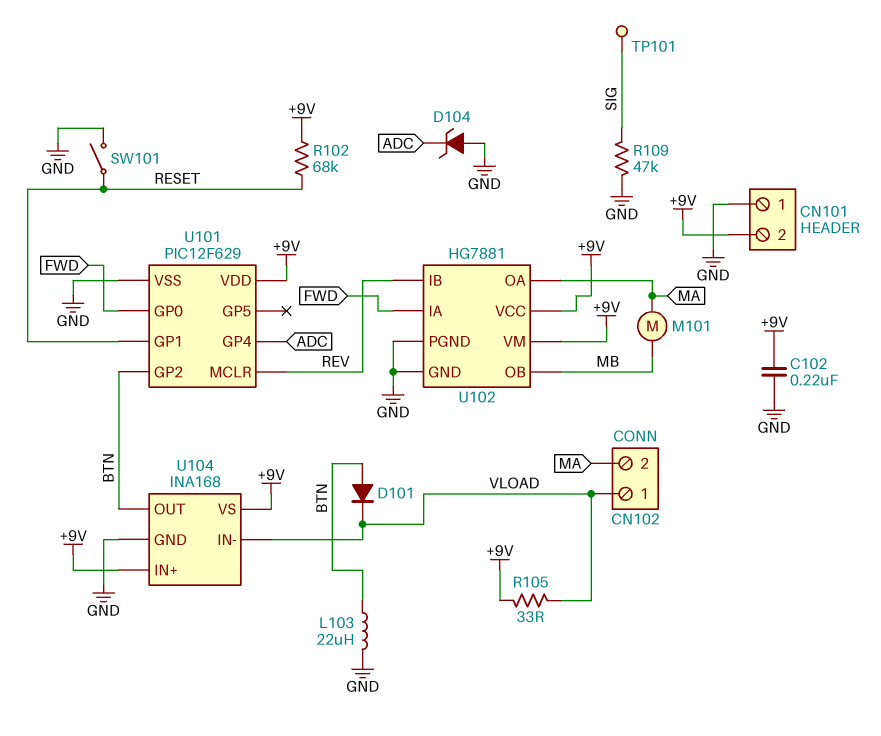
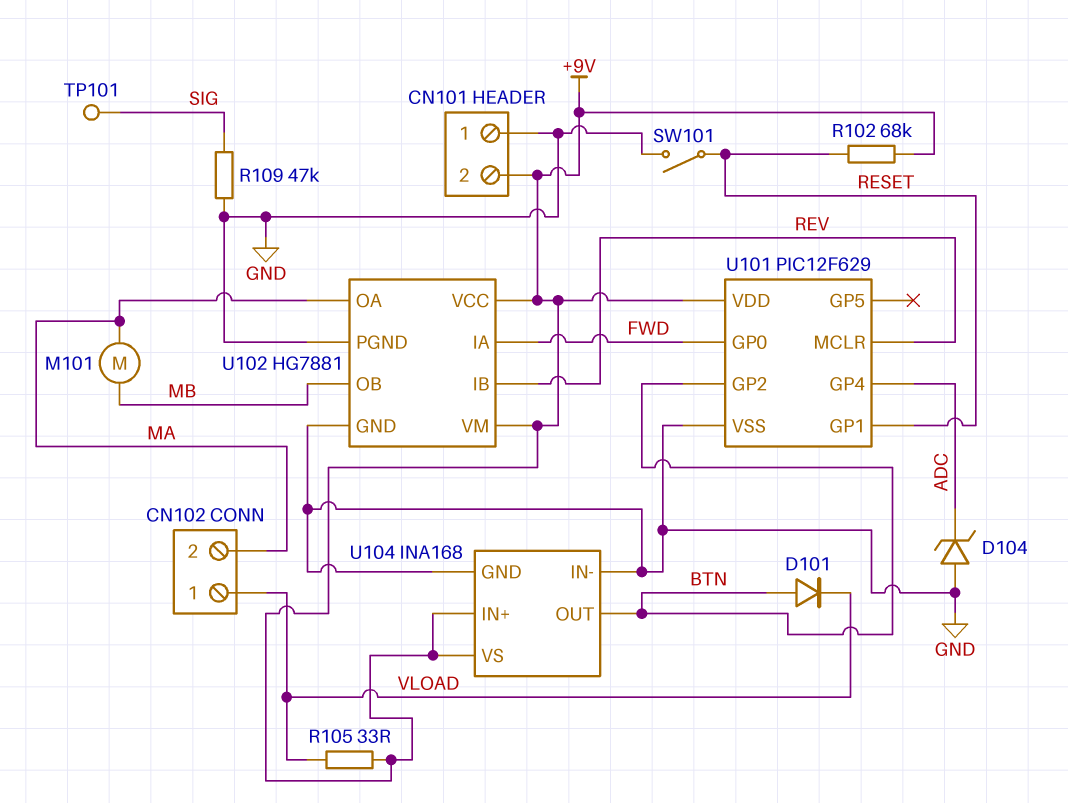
C102: 220nF (+9V, GND) -> none
L103: 22uH (BTN, GND) -> none
U104 pin IN-: VLOAD -> GND

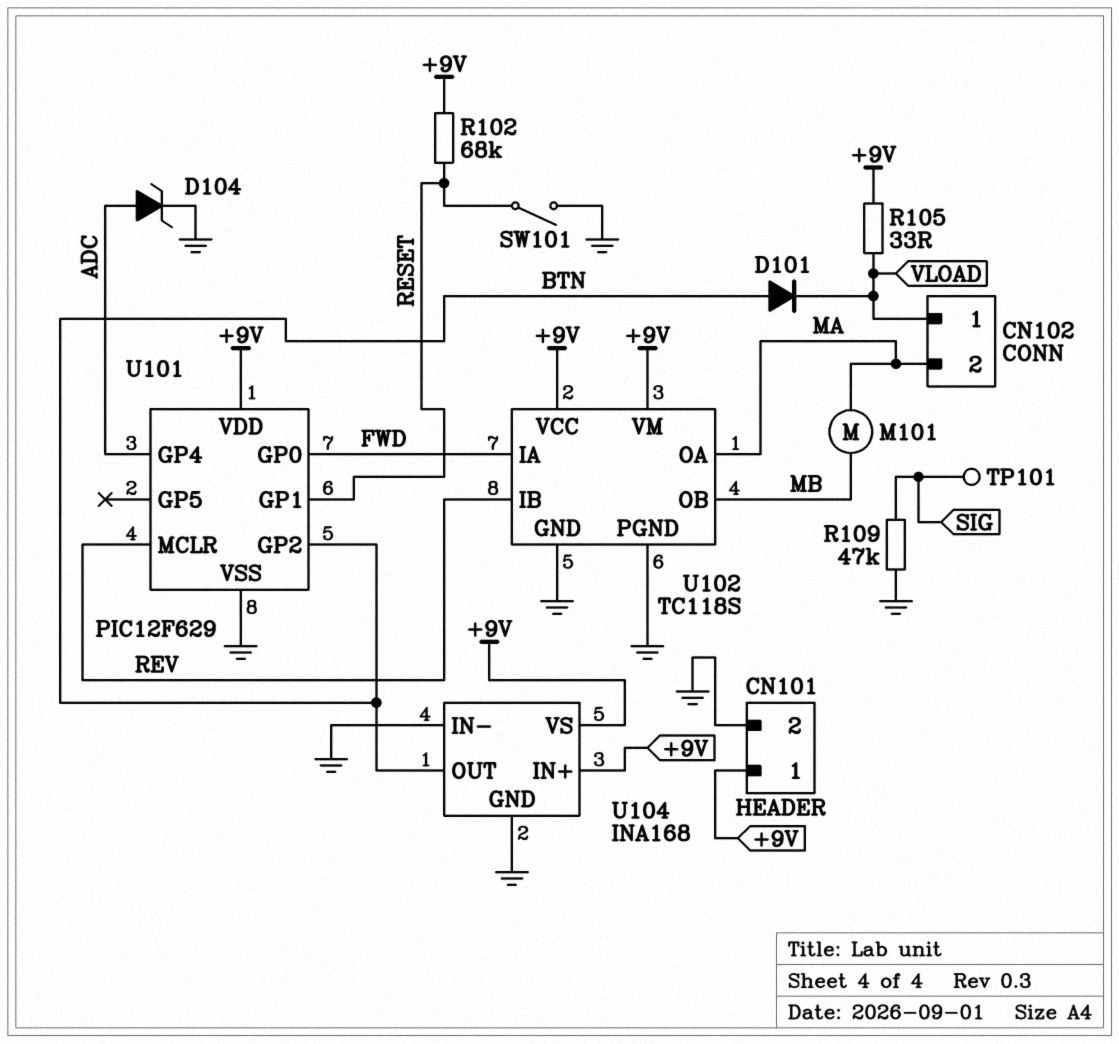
CN101 pin 1: GND -> +9V
CN101 pin 2: +9V -> GND
D104: zener (A GND, K ADC) -> zener (A ADC, K GND)
U102: HG7881 -> TC118S

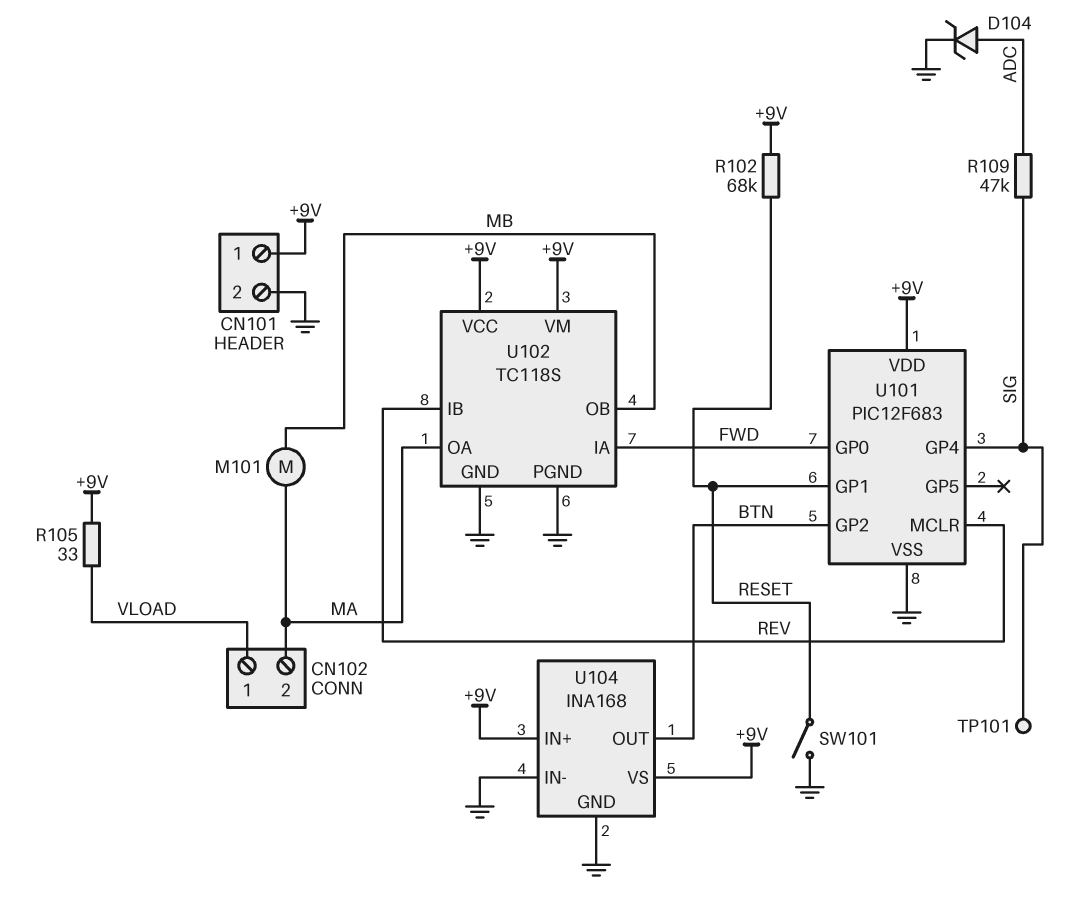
D101: diode (A BTN, K VLOAD) -> none
R109: 47k (GND, SIG) -> 47k (ADC, SIG)
U101: PIC12F629 -> PIC12F683
U101 pin GP4: ADC -> SIG

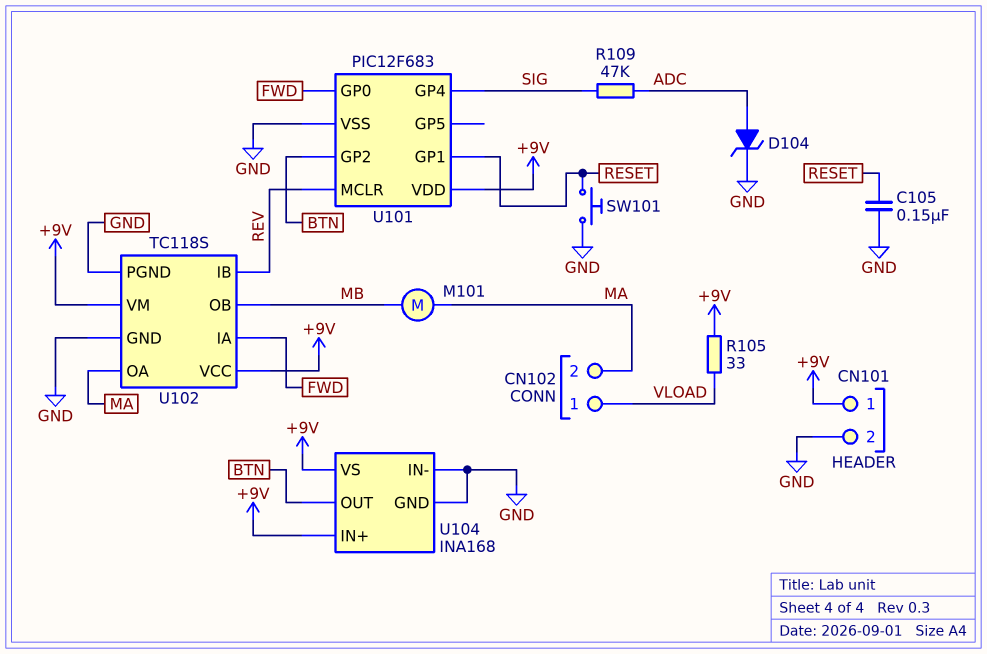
C105: none -> 150nF (GND, RESET)
R102: 68k (+9V, RESET) -> none
SW101: switch (GND, RESET) -> button (GND, RESET)
TP101: test point (SIG) -> none

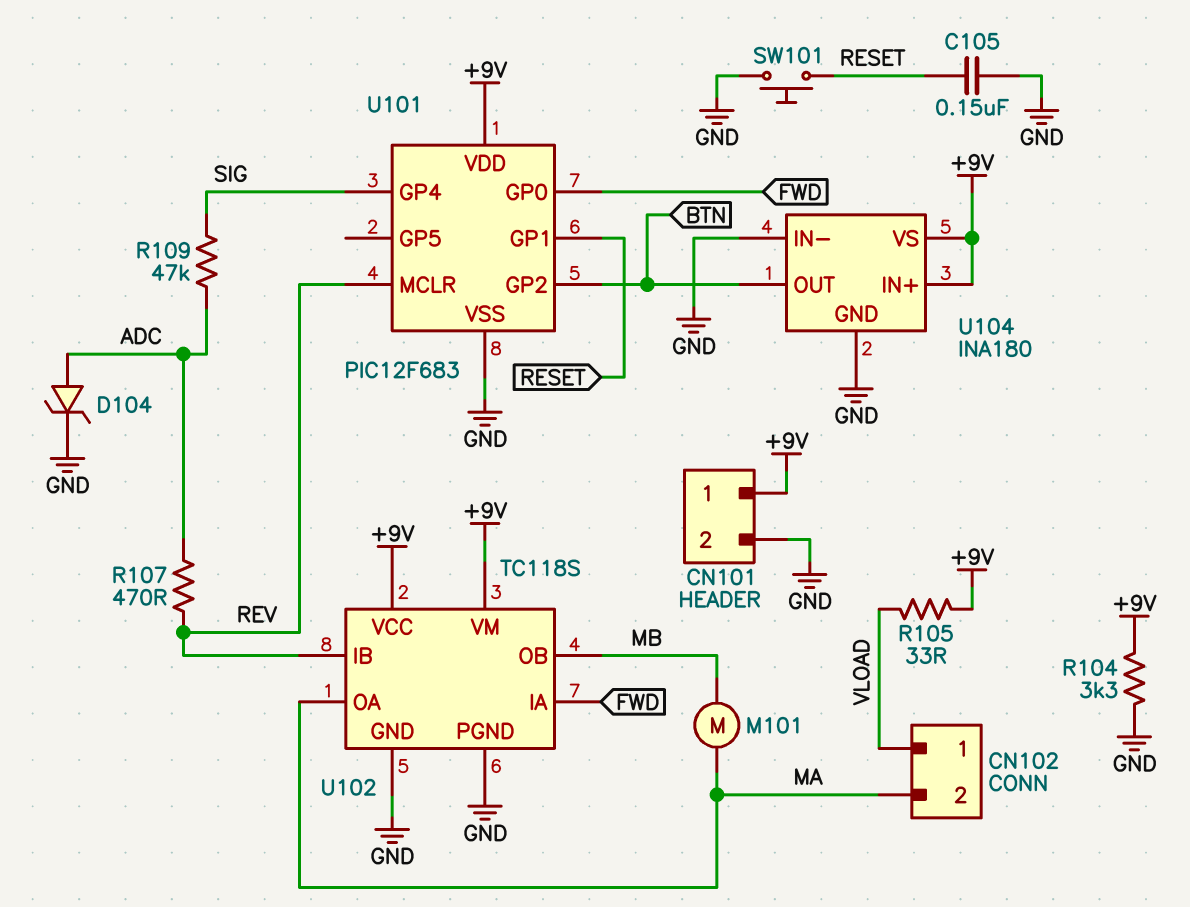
R104: none -> 3.3k (+9V, GND)
R107: none -> 470 (ADC, REV)
U104: INA168 -> INA180

